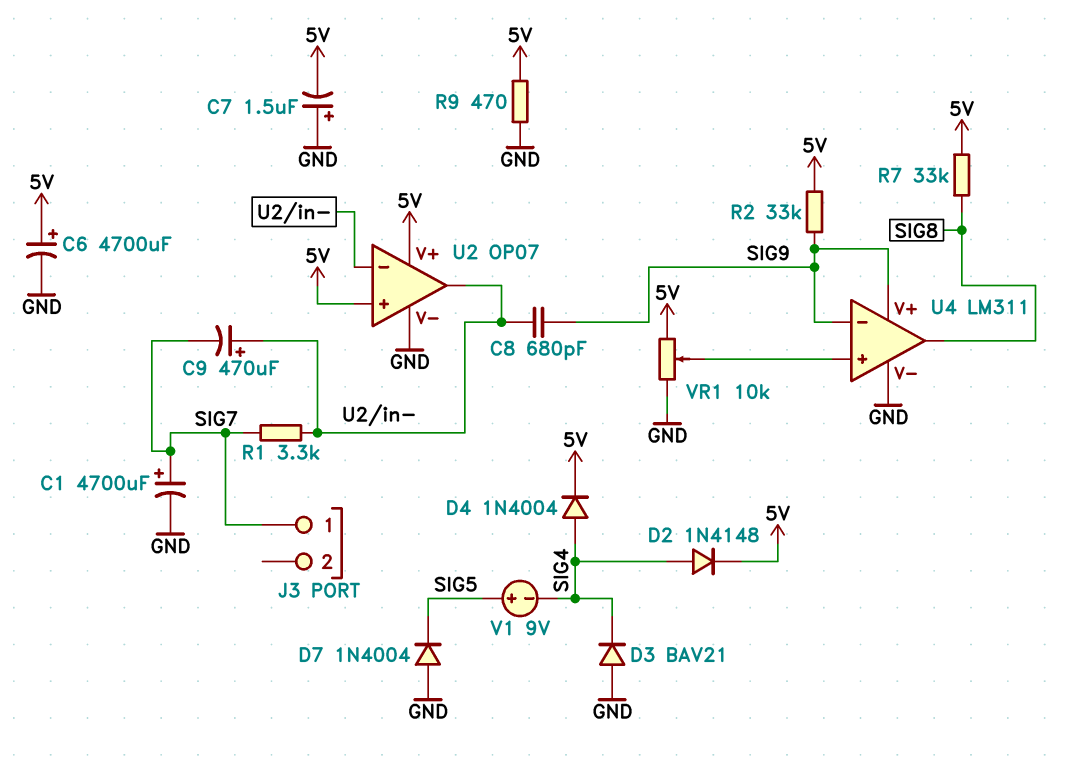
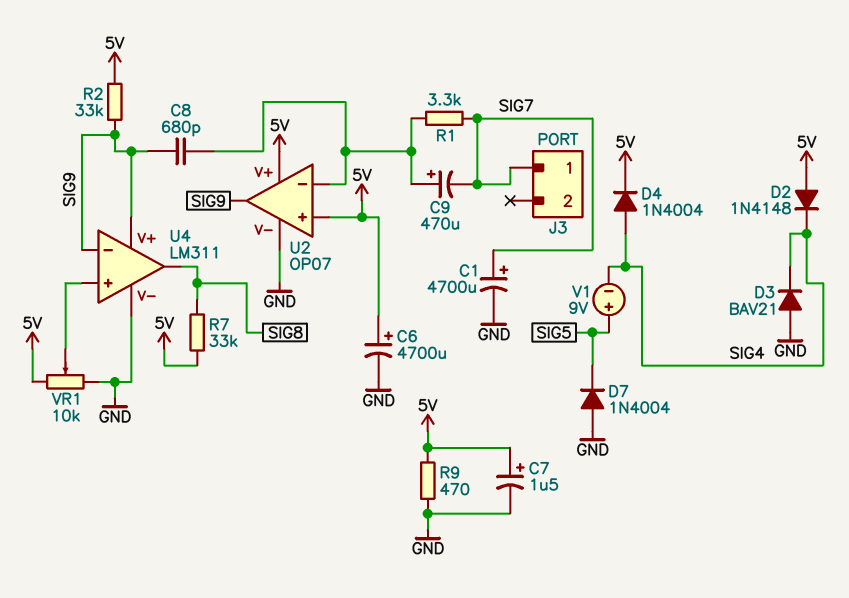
C7: 1.5uF (plus GND, minus 5V) -> 1.5uF (plus 5V, minus GND)
D2: diode 1N4148 (A SIG4, K 5V) -> diode 1N4148 (A 5V, K SIG4)
U2 pin out: U2/in- -> SIG9

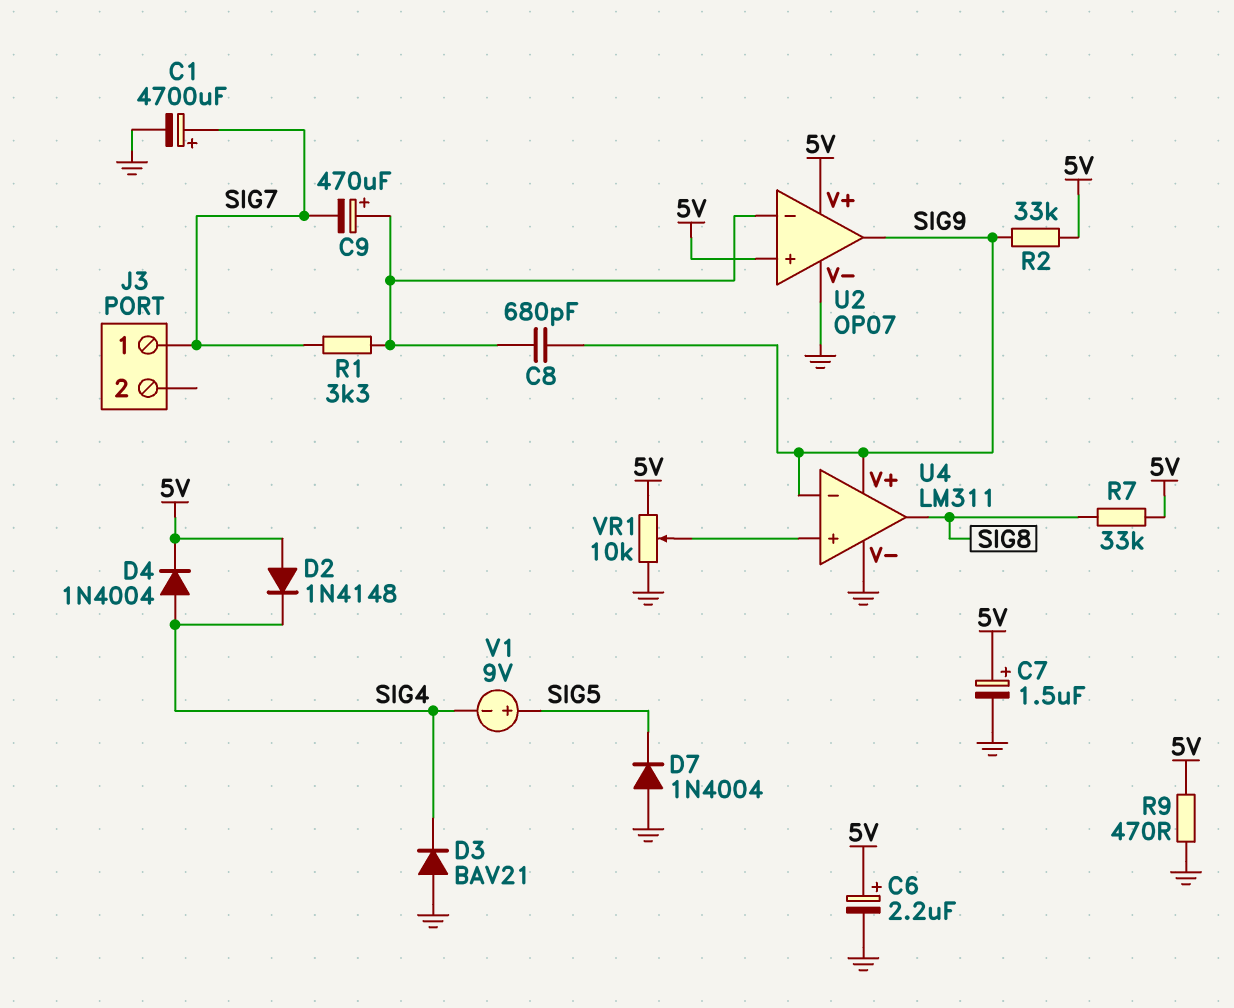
C6: 4700uF (plus 5V, minus GND) -> 2.2uF (plus 5V, minus GND)

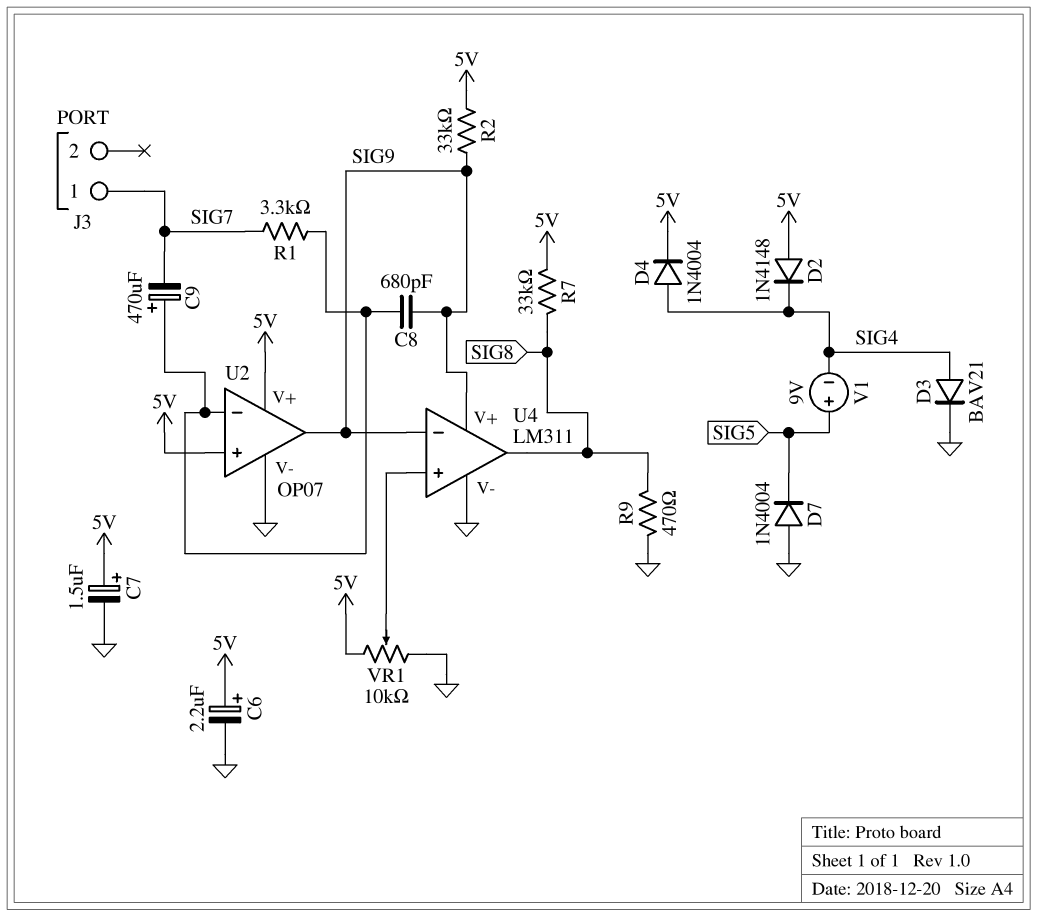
C1: 4700uF (plus SIG7, minus GND) -> none
D3: diode BAV21 (A GND, K SIG4) -> diode BAV21 (A SIG4, K GND)
R9: 470 (5V, GND) -> 470 (GND, SIG8)

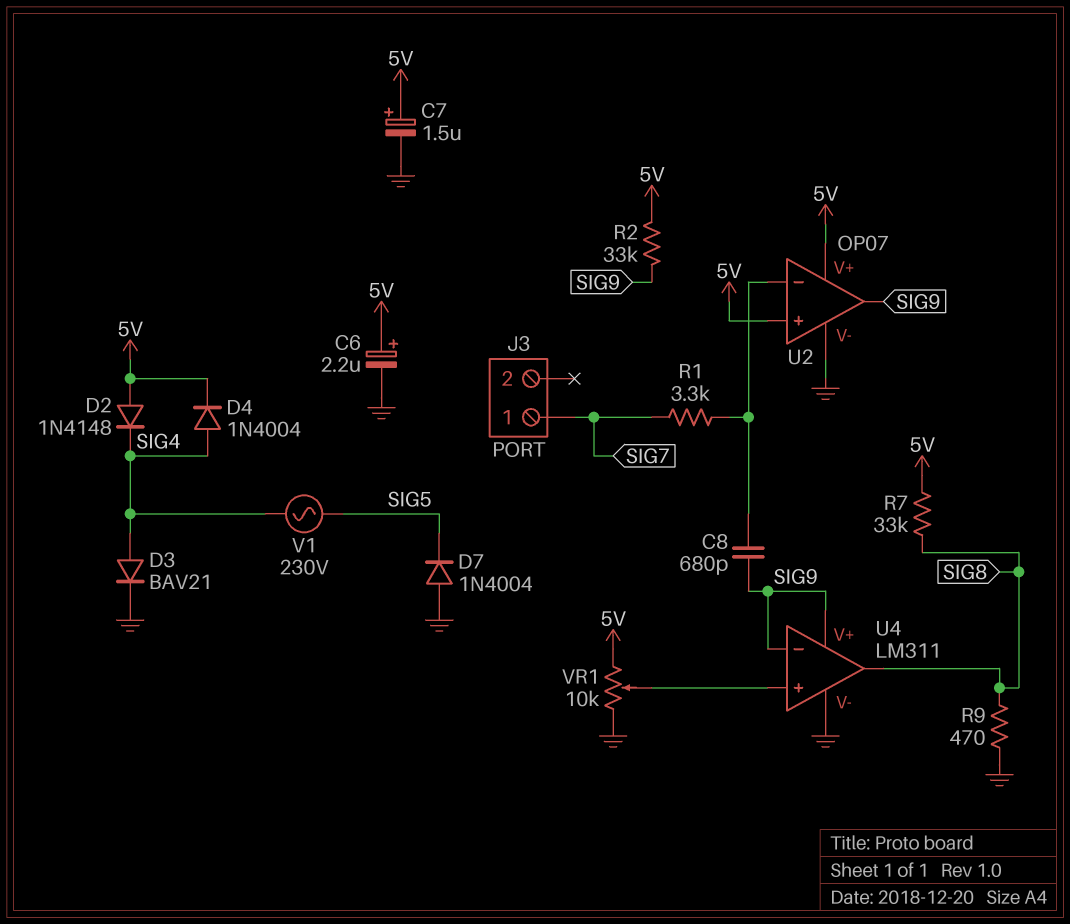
C9: 470uF (plus U2/in-, minus SIG7) -> none
V1: 9V (plus SIG5, minus SIG4) -> AC 230V (SIG4, SIG5)

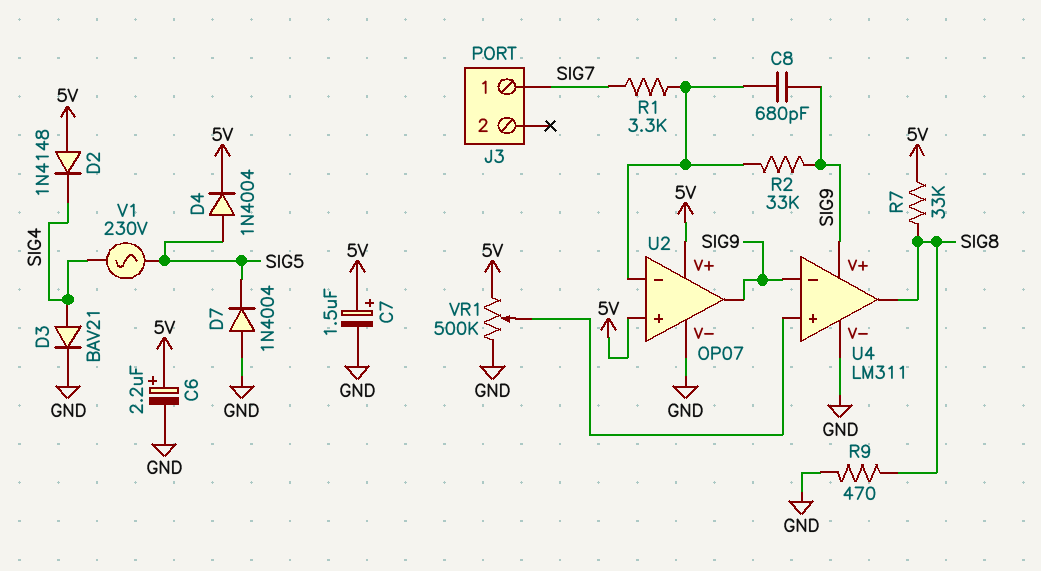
D4: diode 1N4004 (A SIG4, K 5V) -> diode 1N4004 (A SIG5, K 5V)
R2: 33k (5V, SIG9) -> 33k (SIG9, U2/in-)
VR1: 10k (5V, GND, wiper U4/in+) -> 500k (5V, GND, wiper U4/in+)

